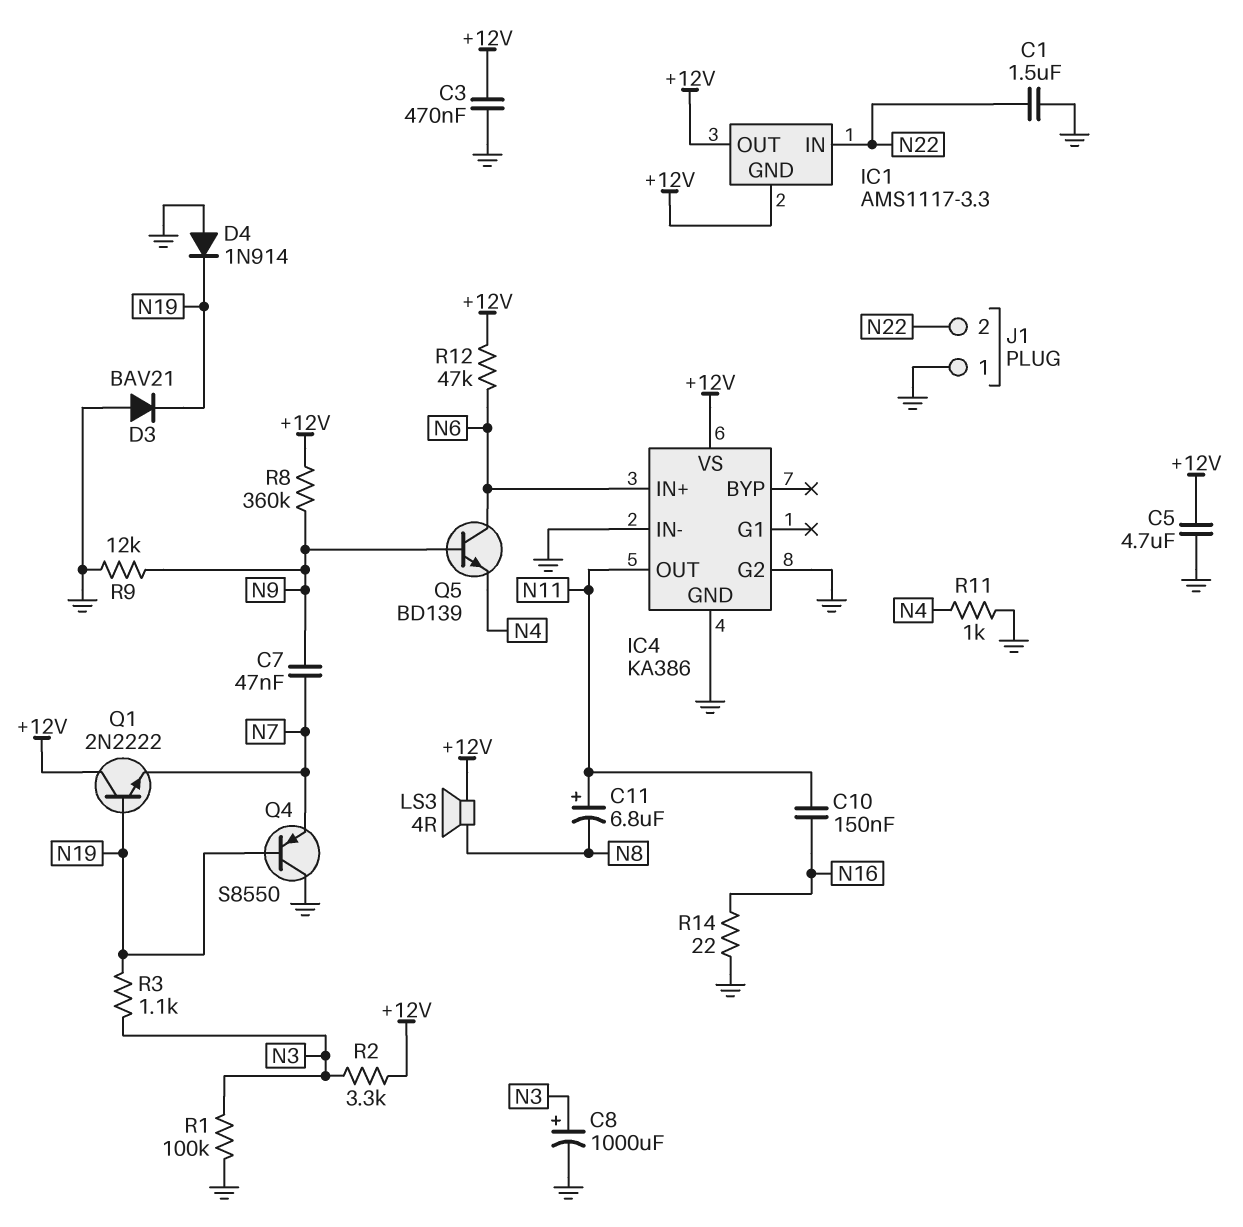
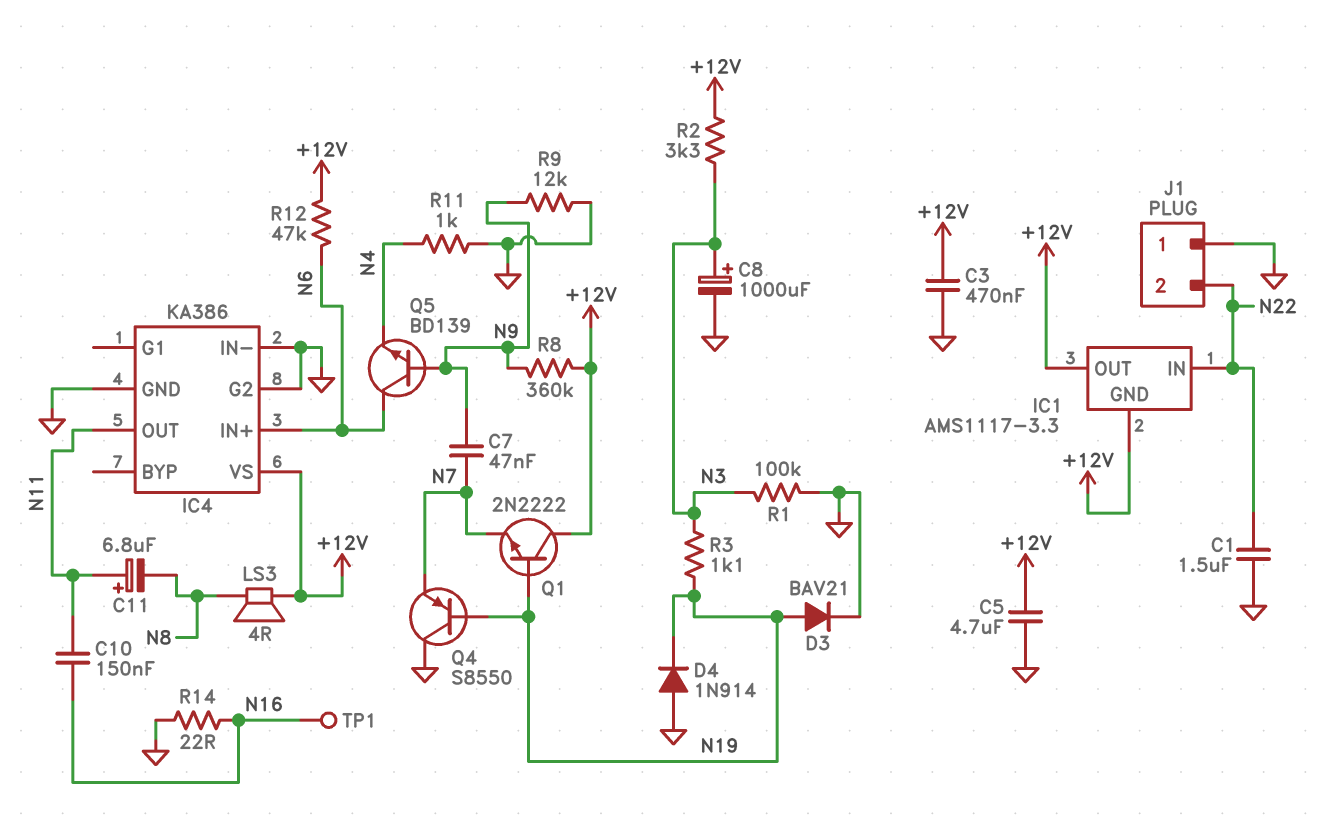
D3: diode BAV21 (A GND, K N19) -> diode BAV21 (A N19, K GND)
TP1: none -> test point (N16)

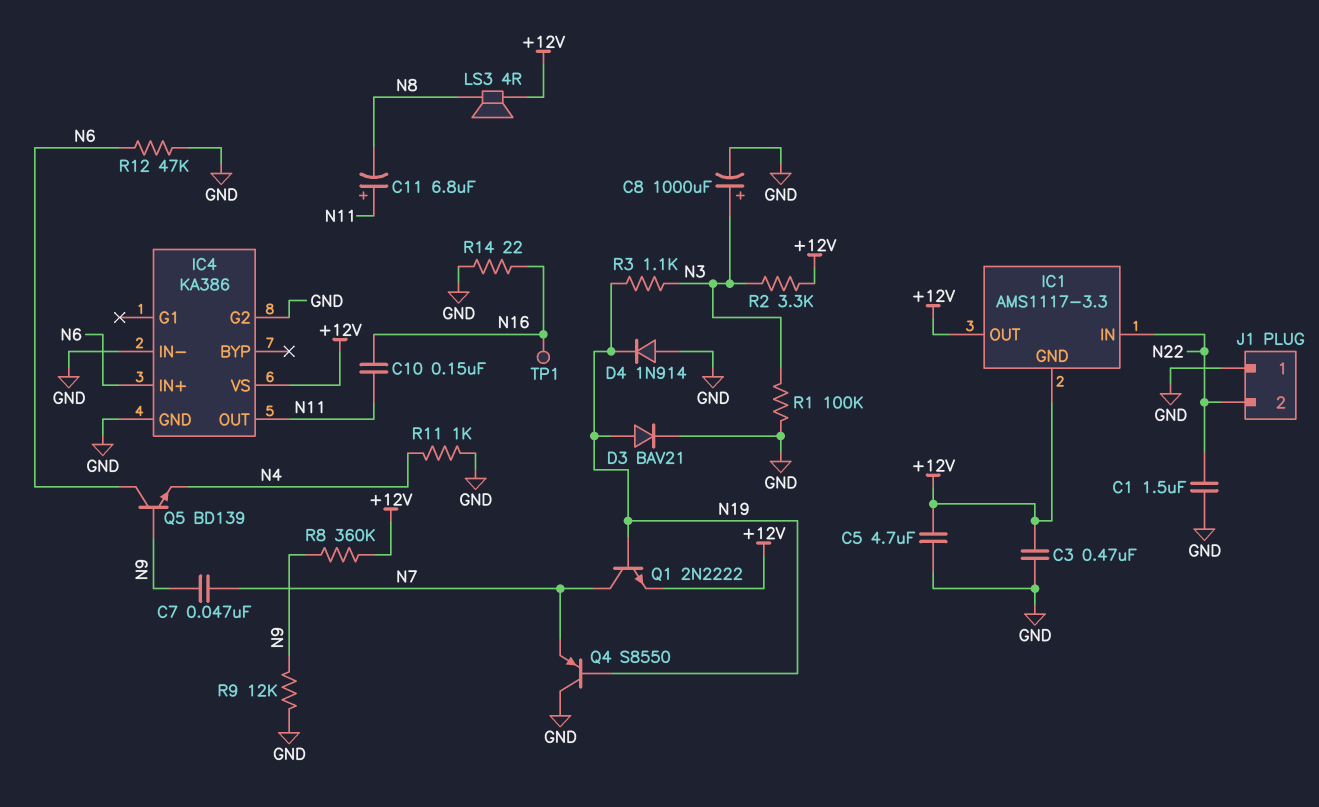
Q1: NPN 2N2222 (B N19, C +12V, E N7) -> NPN 2N2222 (B N19, C N7, E +12V)
R12: 47k (+12V, N6) -> 47k (GND, N6)

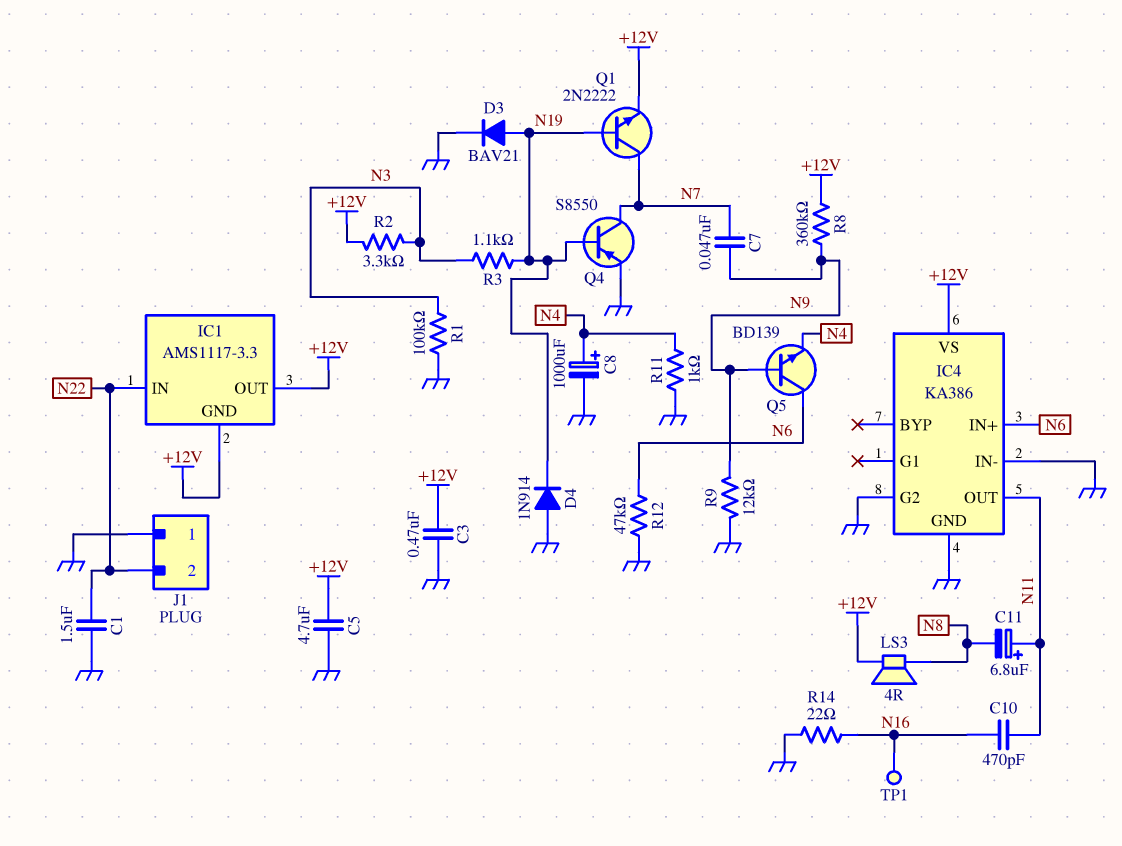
C8: 1000uF (plus N3, minus GND) -> 1000uF (plus N4, minus GND)
C10: 150nF (N11, N16) -> 470pF (N11, N16)
Q4: PNP S8550 (B N19, C GND, E N7) -> PNP S8550 (B N19, C N7, E GND)

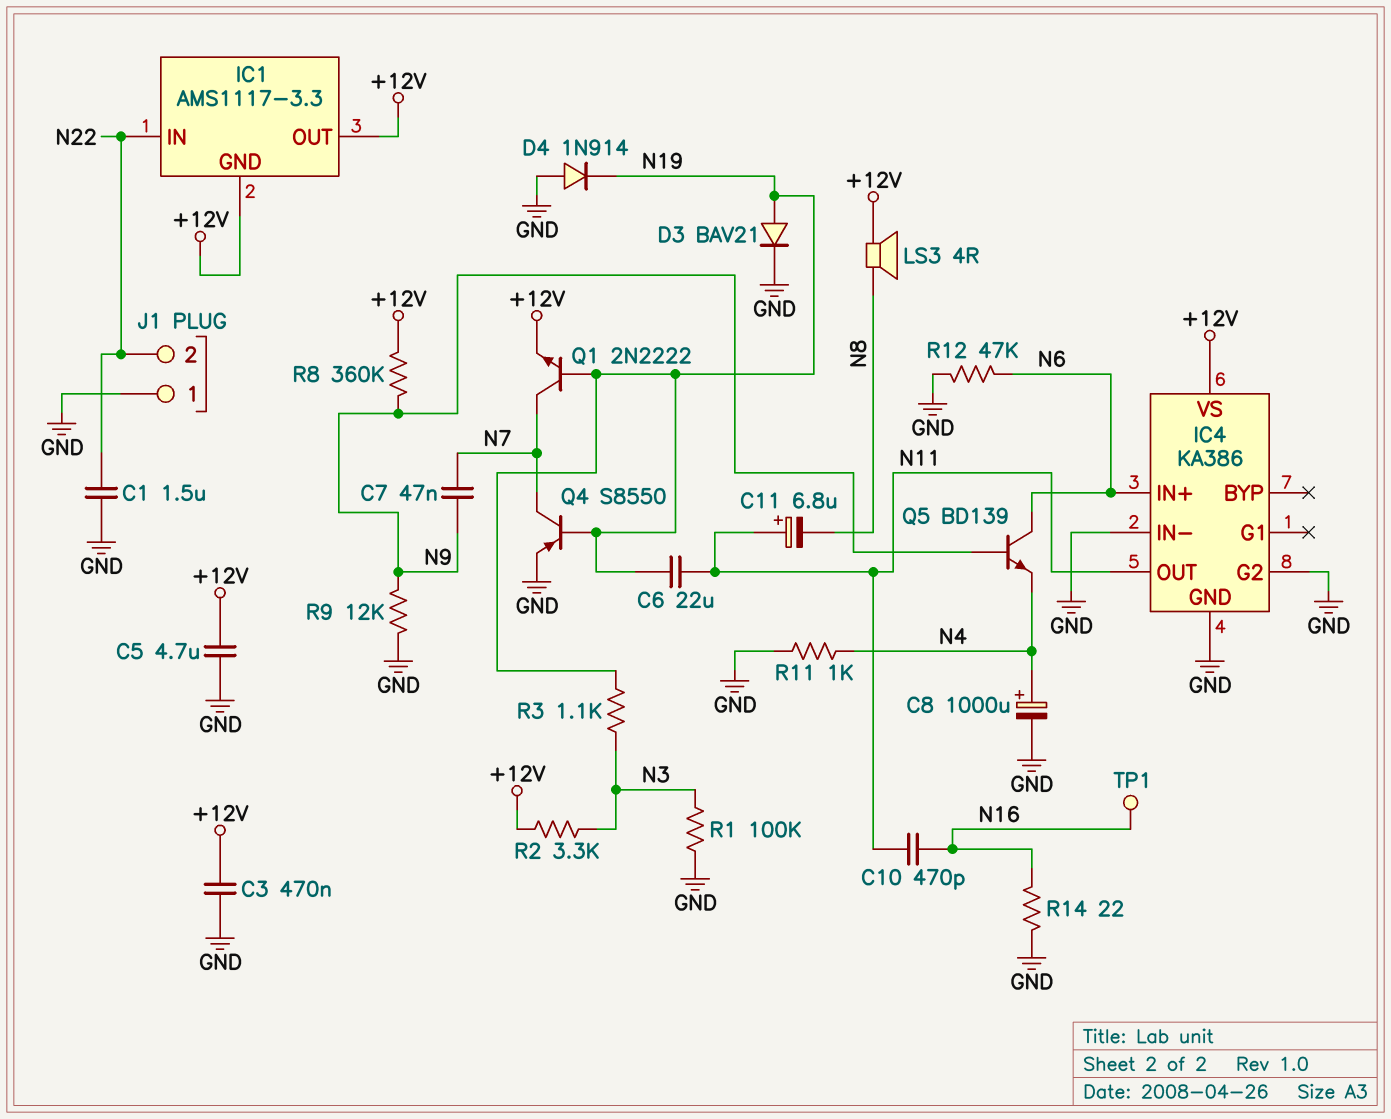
C6: none -> 22uF (N11, N19)

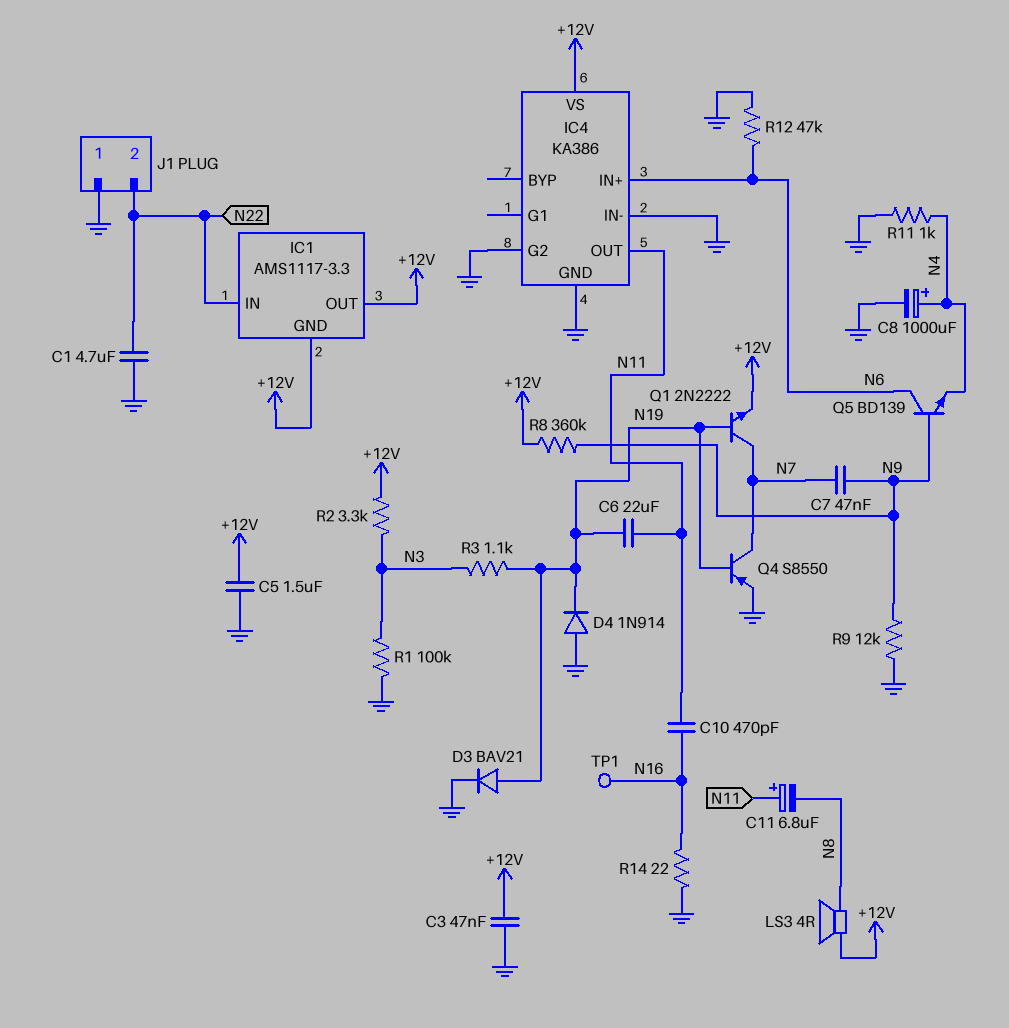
C1: 1.5uF (GND, N22) -> 4.7uF (GND, N22)
C3: 470nF (+12V, GND) -> 47nF (+12V, GND)
C5: 4.7uF (+12V, GND) -> 1.5uF (+12V, GND)

